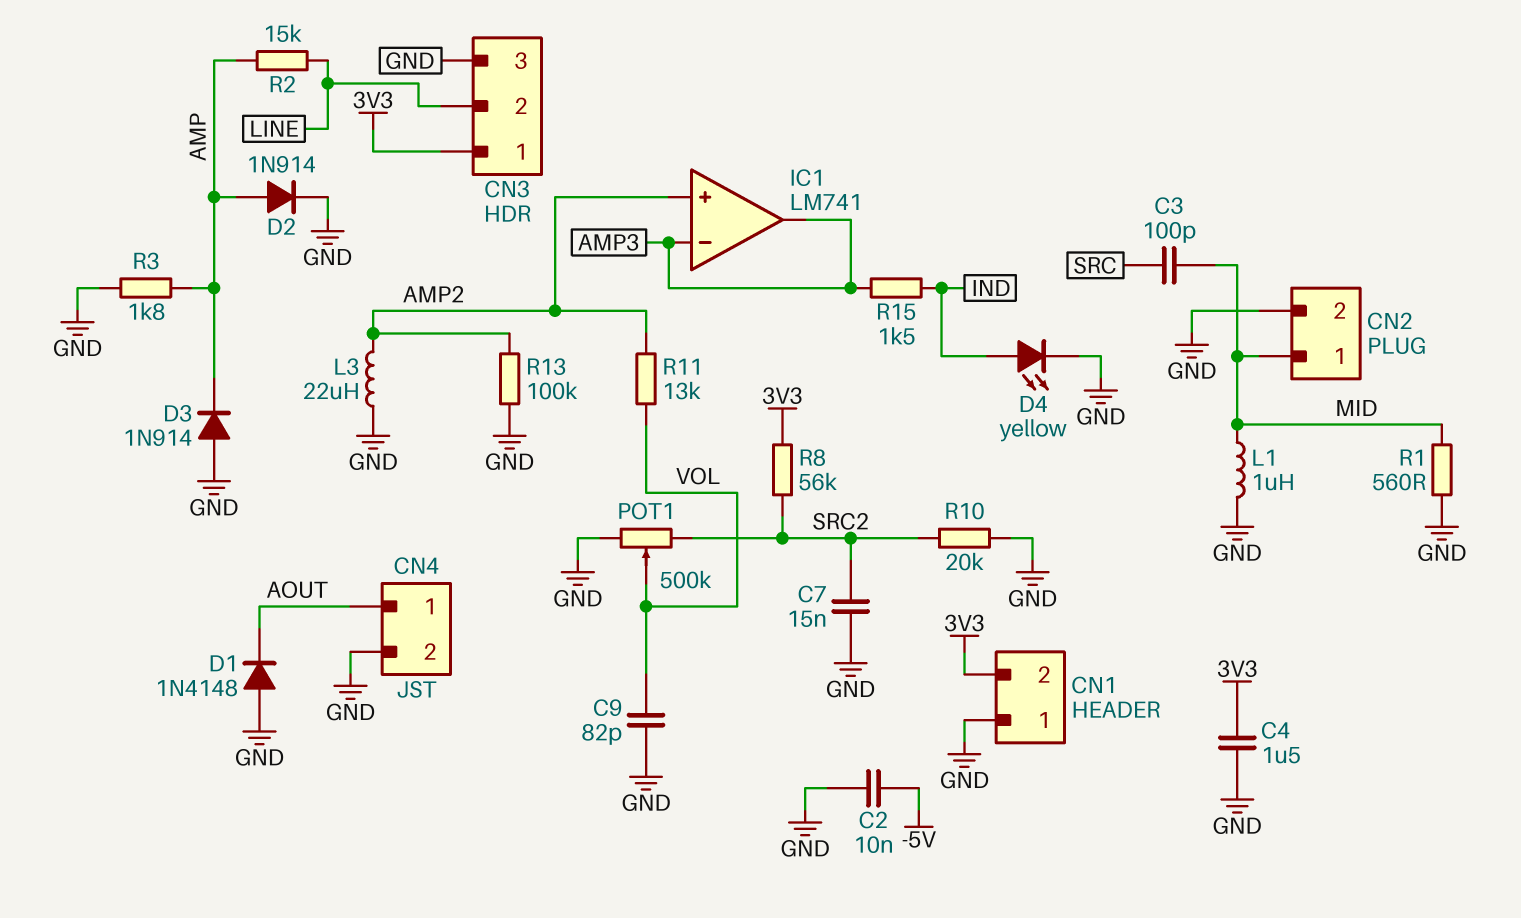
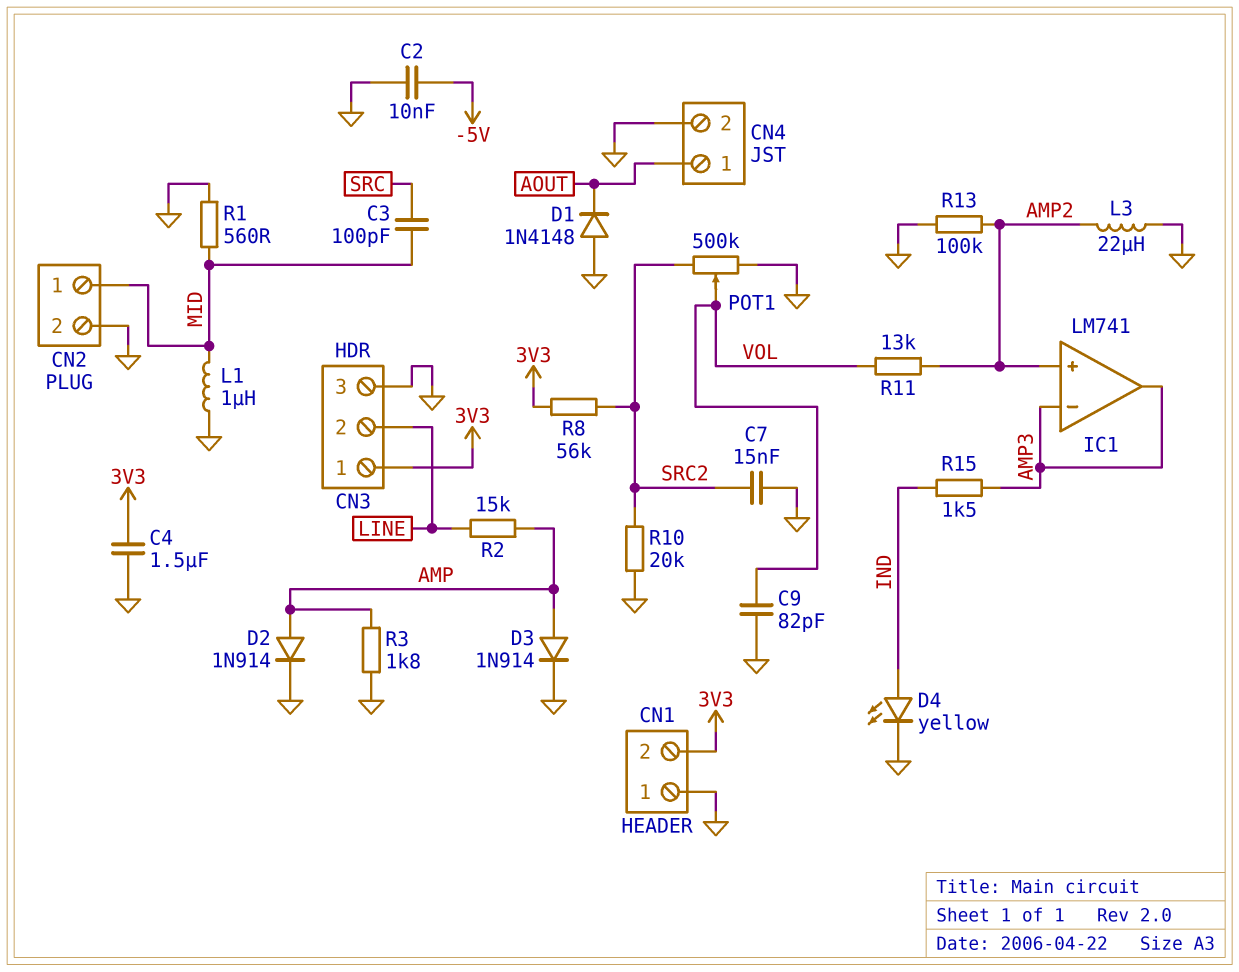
D3: diode 1N914 (A GND, K AMP) -> diode 1N914 (A AMP, K GND)

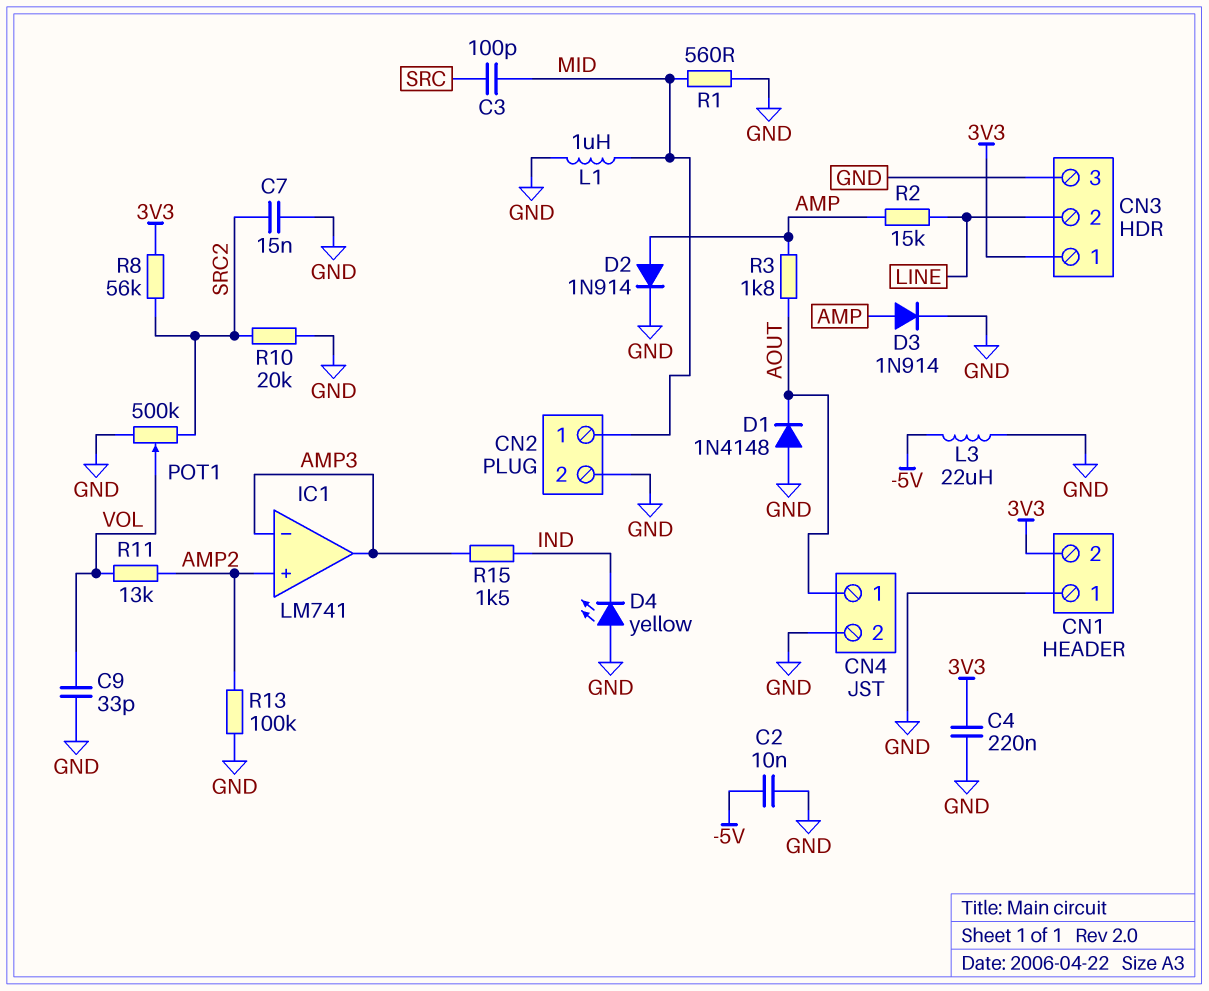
C4: 1.5uF (3V3, GND) -> 220nF (3V3, GND)
C9: 82pF (GND, VOL) -> 33pF (GND, VOL)
D4: LED yellow (A IND, K GND) -> LED yellow (A GND, K IND)
L3: 22uH (AMP2, GND) -> 22uH (-5V, GND)
R3: 1.8k (AMP, GND) -> 1.8k (AMP, AOUT)

